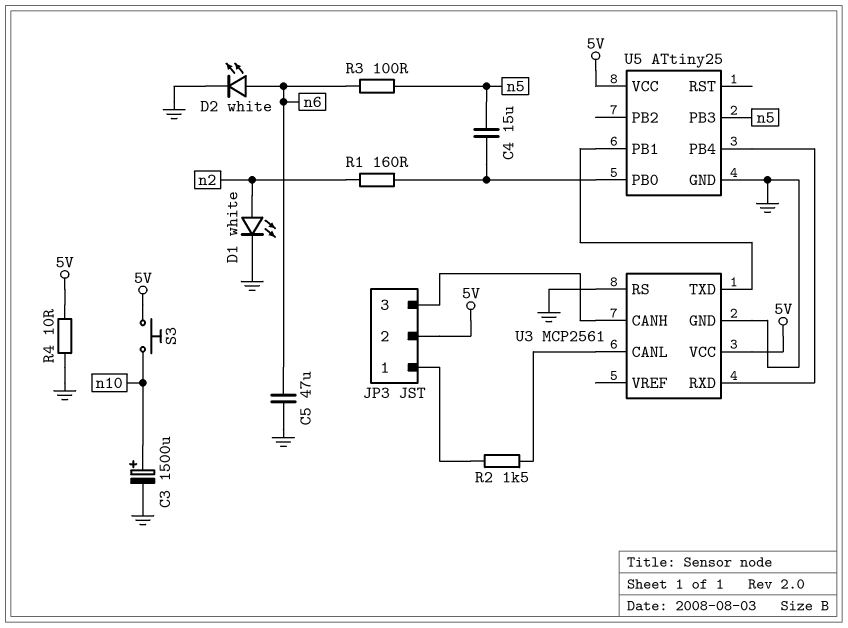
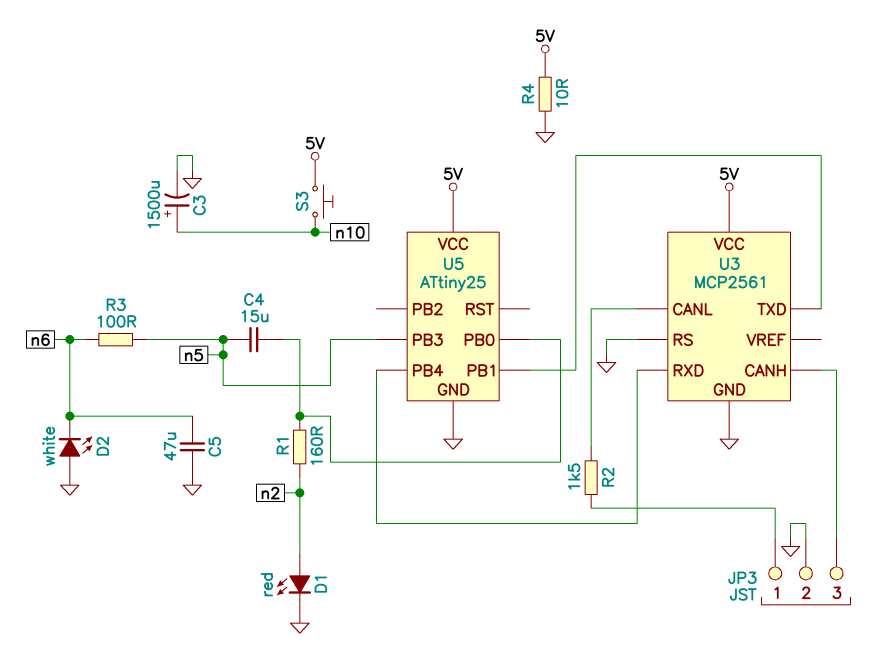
D1: LED white (A n2, K GND) -> LED red (A n2, K GND)
D2: LED white (A n6, K GND) -> LED white (A GND, K n6)
JP3 pin 2: 5V -> GND

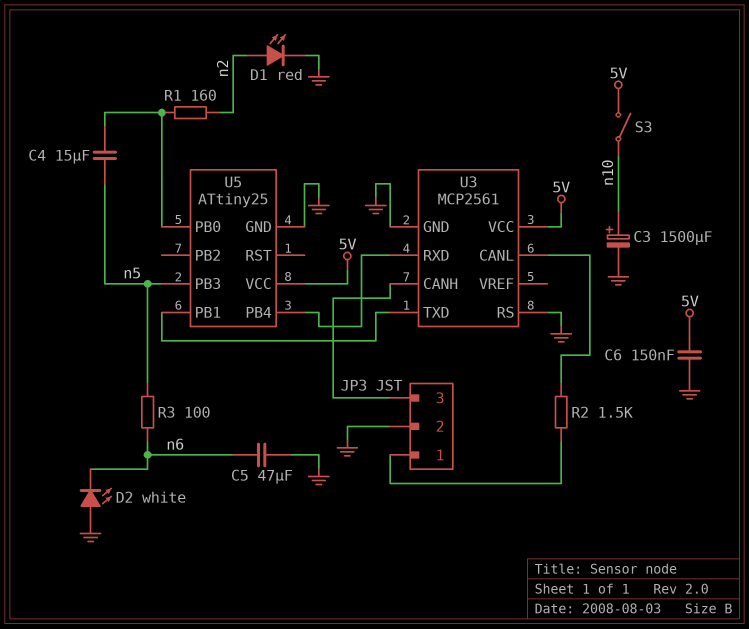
C6: none -> 150nF (5V, GND)
R4: 10 (5V, GND) -> none
S3: button (5V, n10) -> switch (5V, n10)

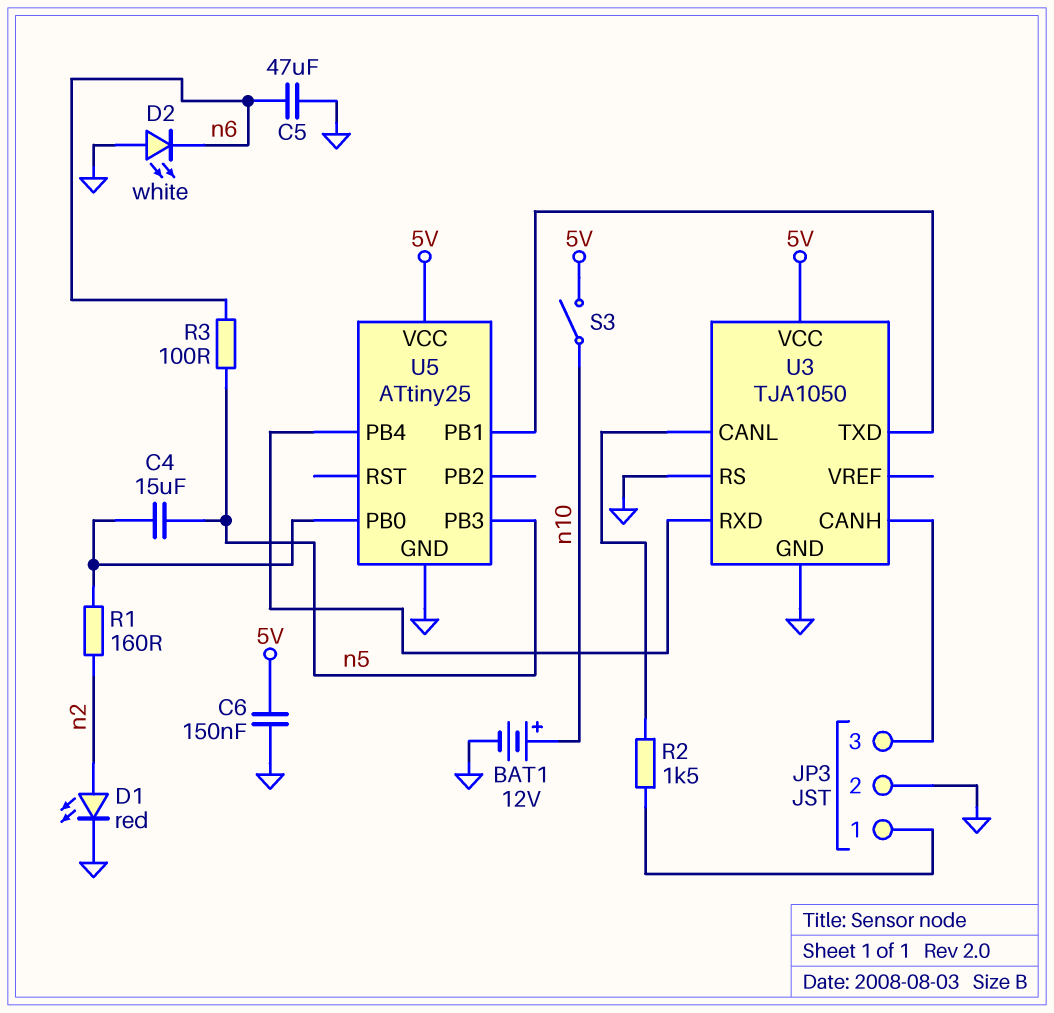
BAT1: none -> 12V (plus n10, minus GND)
C3: 1500uF (plus n10, minus GND) -> none
U3: MCP2561 -> TJA1050

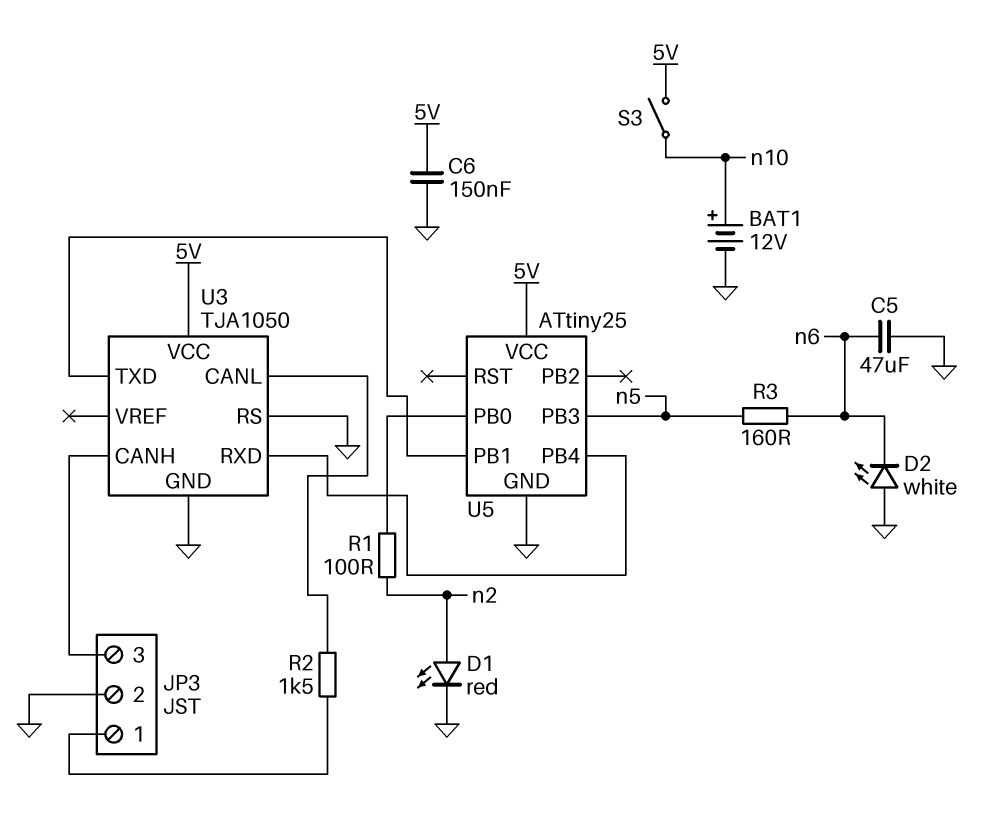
C4: 15uF (U5/PB0, n5) -> none
R1: 160 (U5/PB0, n2) -> 100 (U5/PB0, n2)
R3: 100 (n5, n6) -> 160 (n5, n6)

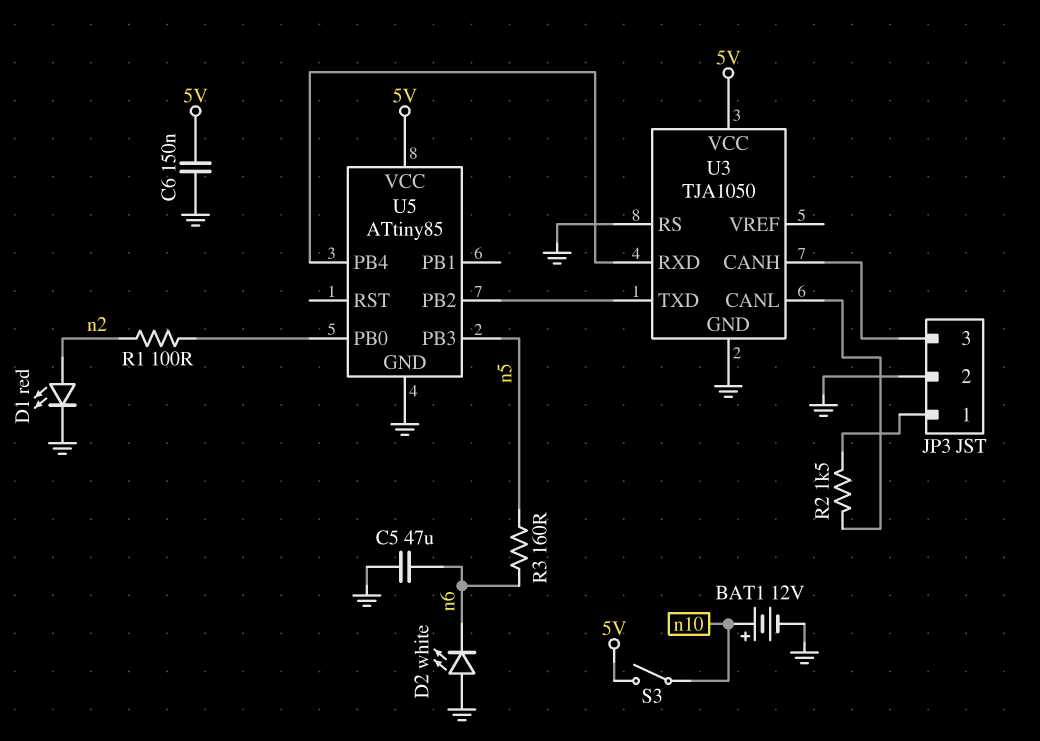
U5: ATtiny25 -> ATtiny85
U5 pin PB1: U3/TXD -> none
U5 pin PB2: none -> U3/TXD

